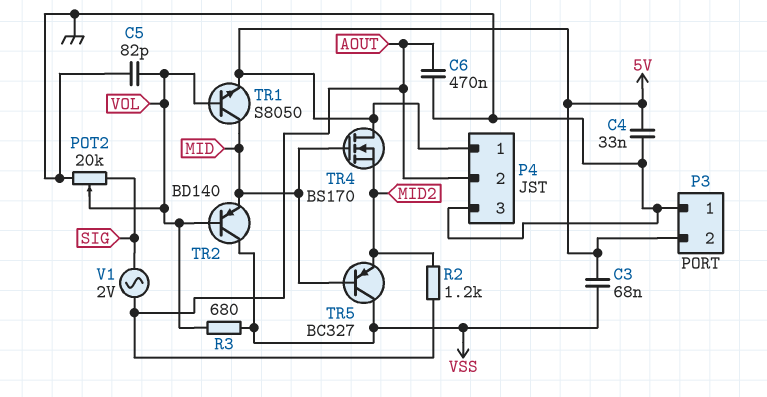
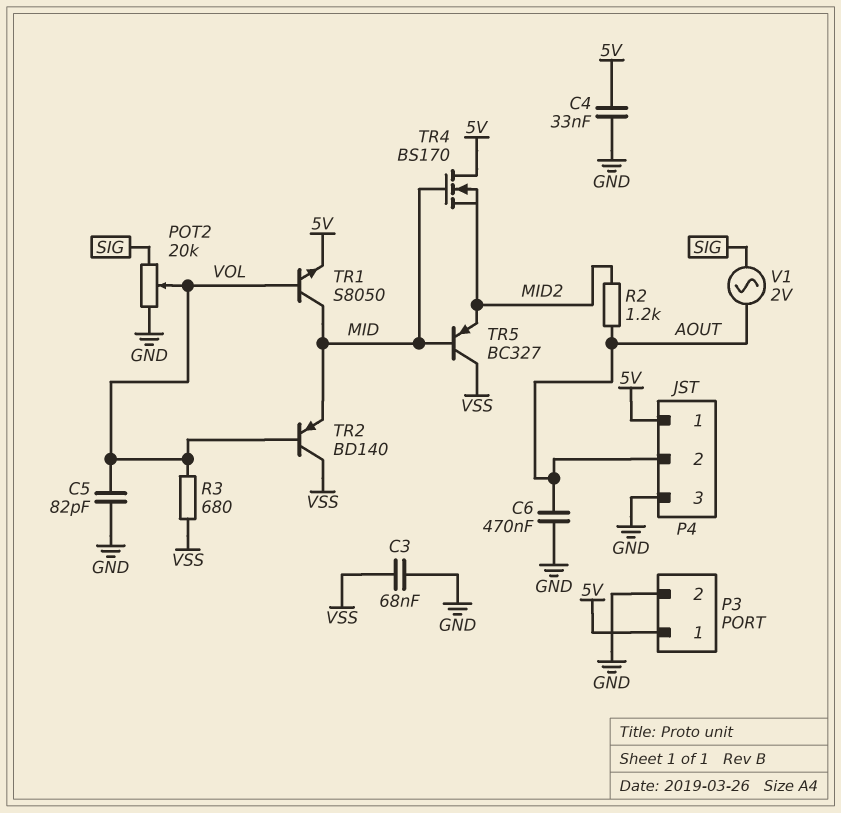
C3: 68nF (5V, VSS) -> 68nF (GND, VSS)
P3 pin 1: GND -> 5V
P3 pin 2: 5V -> GND

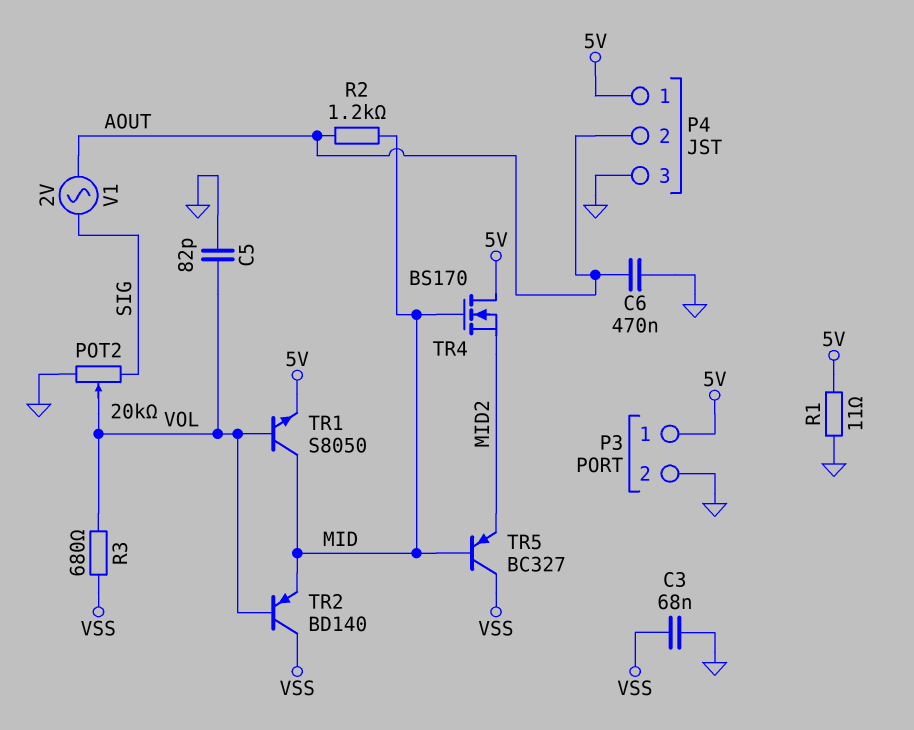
C4: 33nF (5V, GND) -> none
R1: none -> 11 (5V, GND)
R2: 1.2k (AOUT, MID2) -> 1.2k (AOUT, MID)

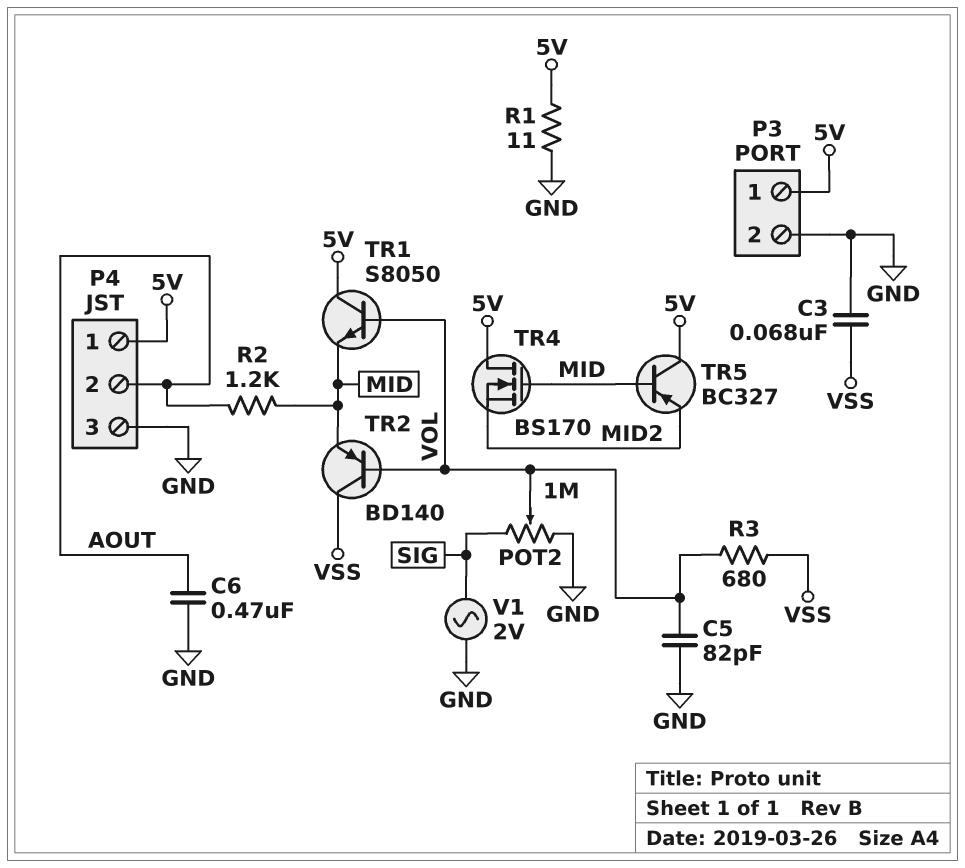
POT2: 20k (GND, SIG, wiper VOL) -> 1M (GND, SIG, wiper VOL)
TR1: NPN S8050 (B VOL, C MID, E 5V) -> NPN S8050 (B VOL, C 5V, E MID)
TR5: PNP BC327 (B MID, C VSS, E MID2) -> PNP BC327 (B MID, C 5V, E MID2)
V1: AC 2V (AOUT, SIG) -> AC 2V (GND, SIG)

